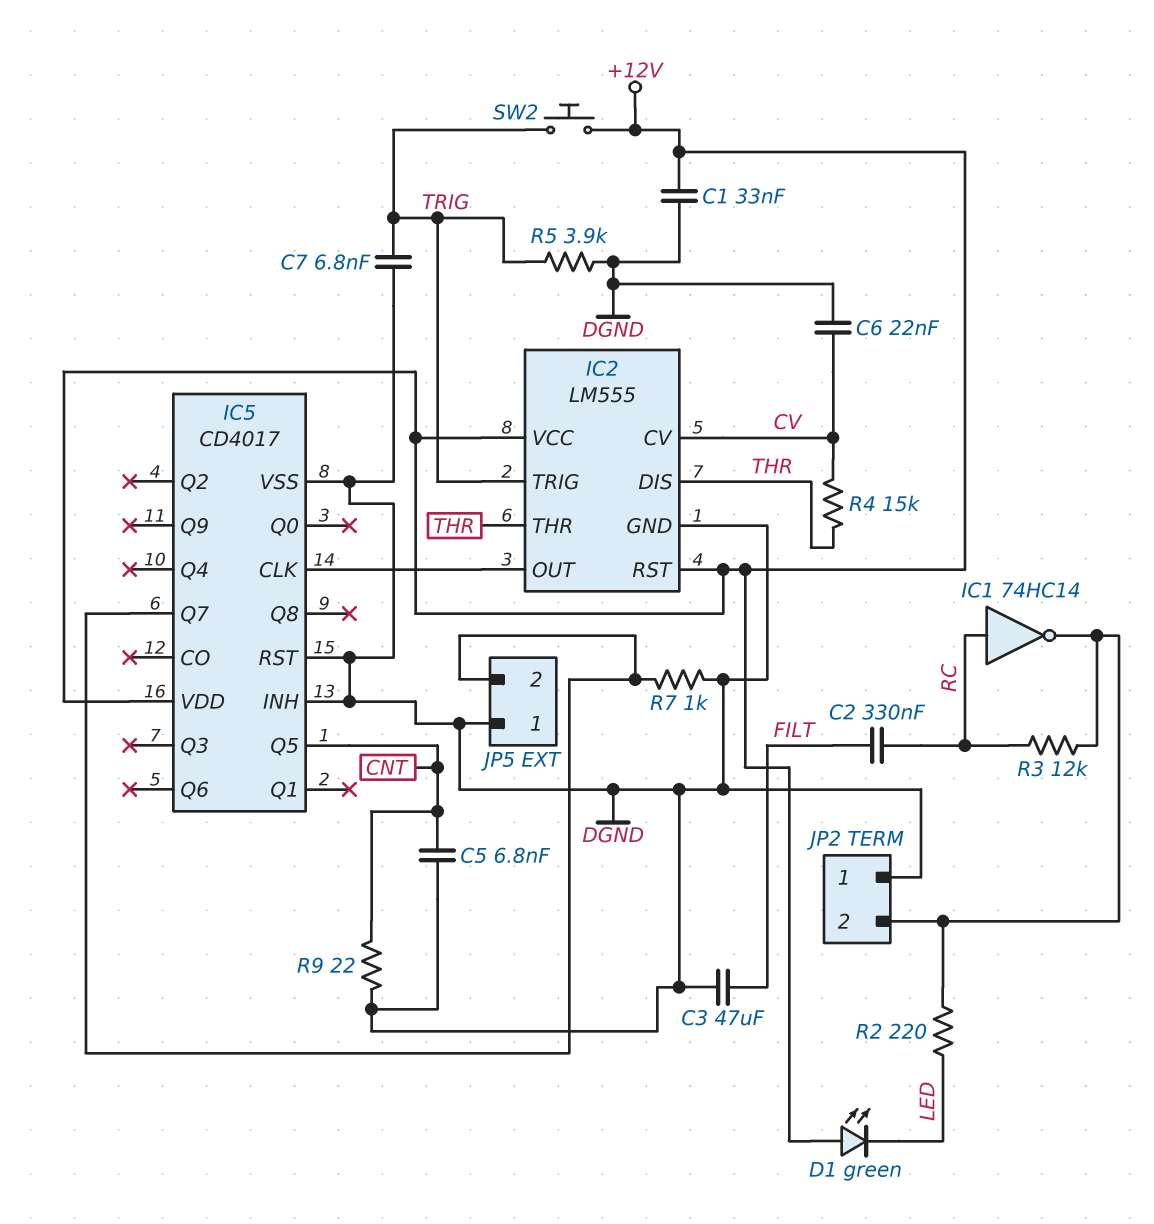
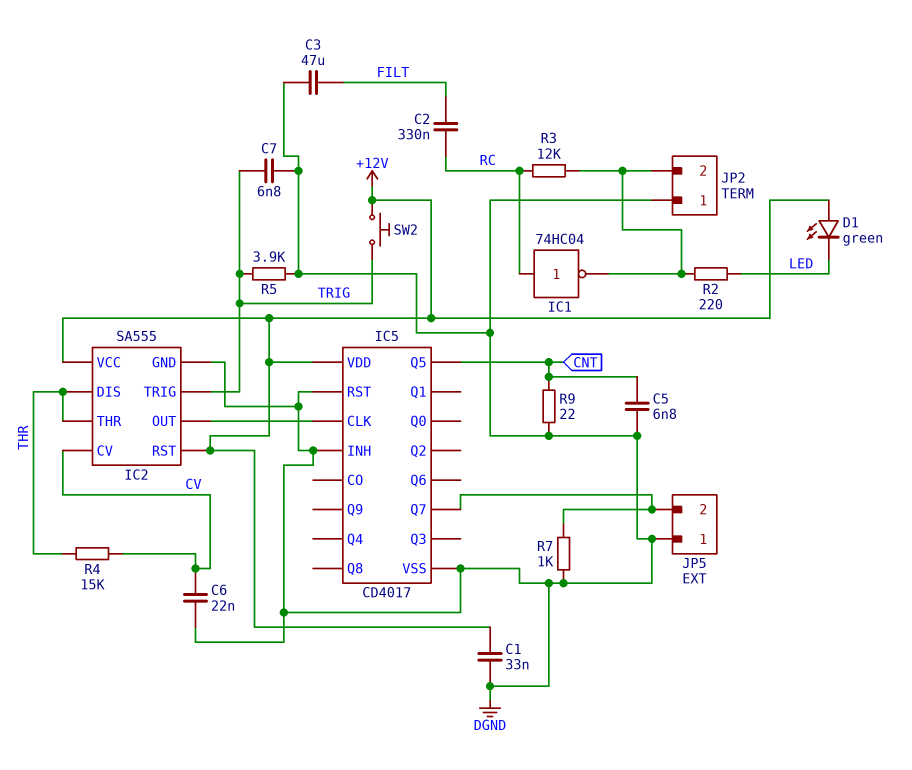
IC1: NOT 74HC14 (in RC, out JP2/2) -> NOT 74HC04 (in RC, out JP2/2)
IC2: LM555 -> SA555

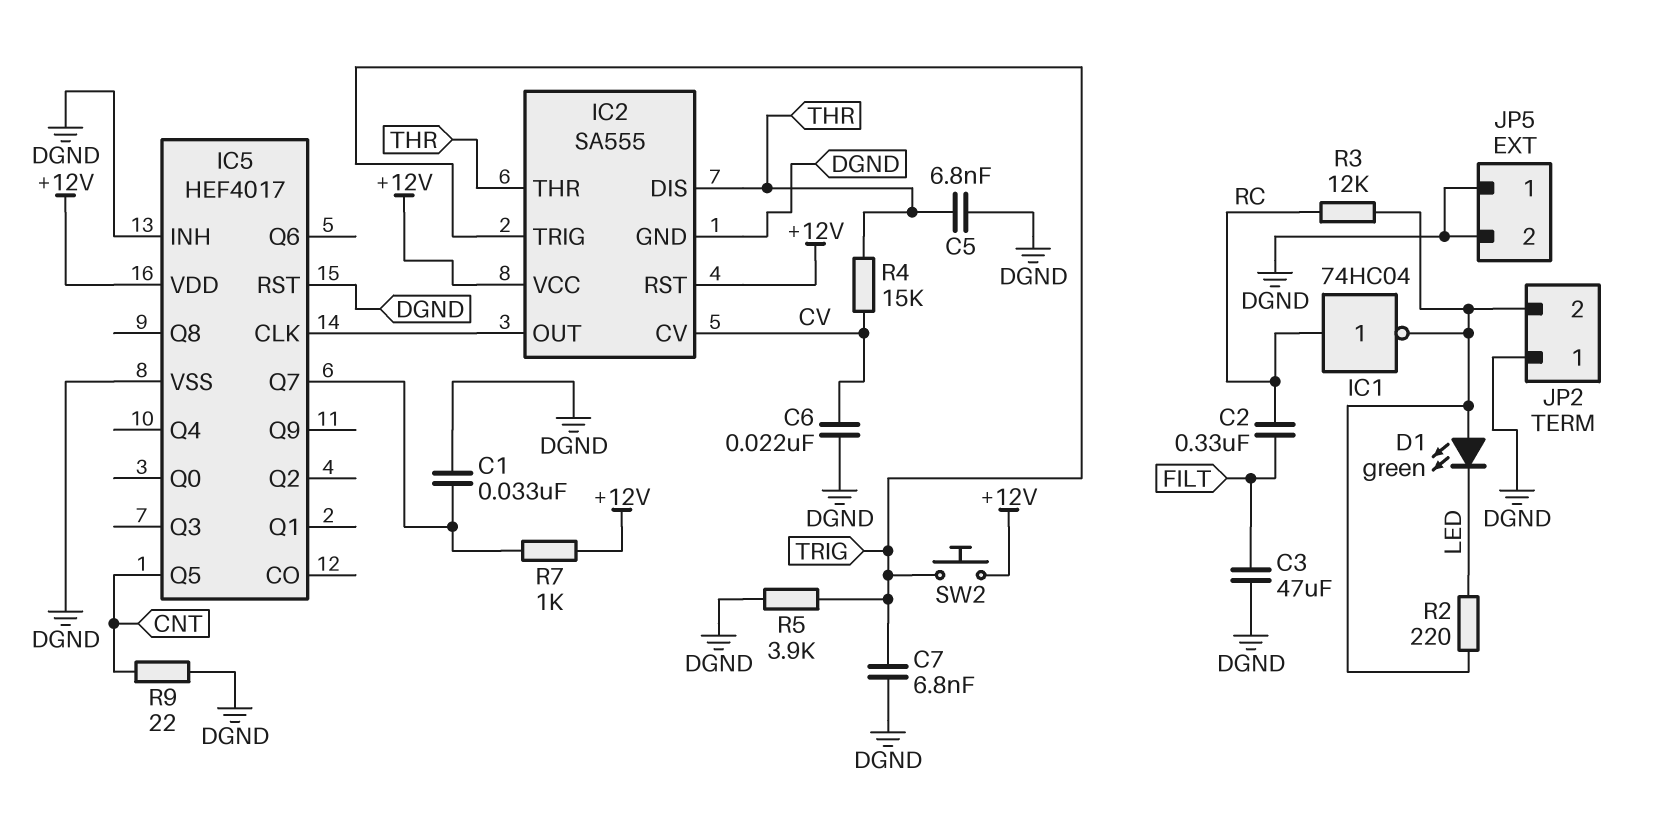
C1: 33nF (+12V, DGND) -> 33nF (DGND, IC5/Q7)
C5: 6.8nF (CNT, DGND) -> 6.8nF (DGND, THR)
D1: LED green (A +12V, K LED) -> LED green (A JP2/2, K LED)
IC5: CD4017 -> HEF4017
JP5 pin 2: IC5/Q7 -> DGND
R7: 1k (DGND, IC5/Q7) -> 1k (+12V, IC5/Q7)

